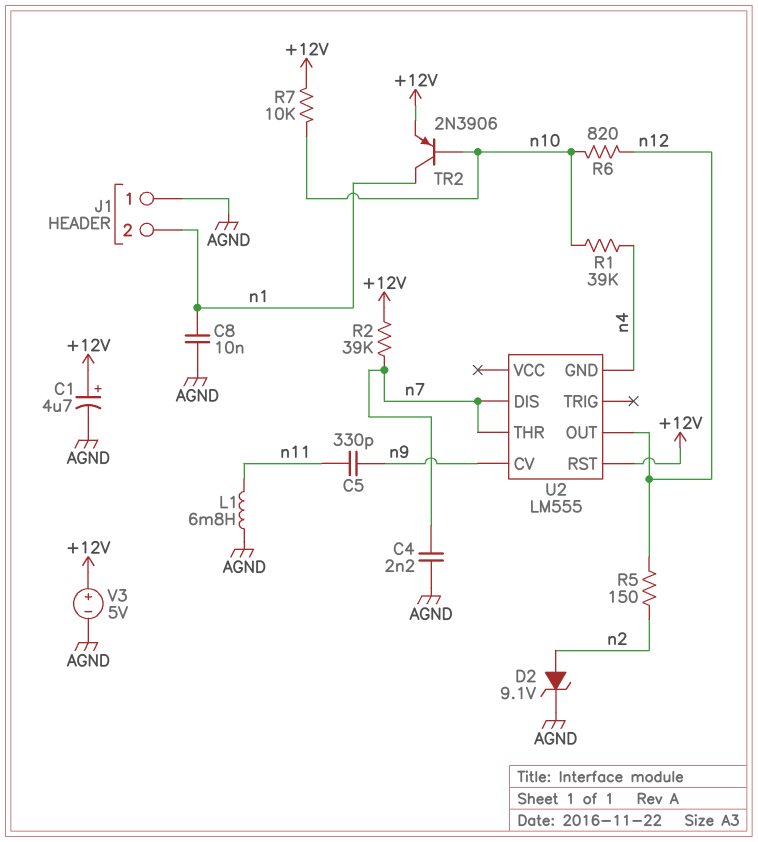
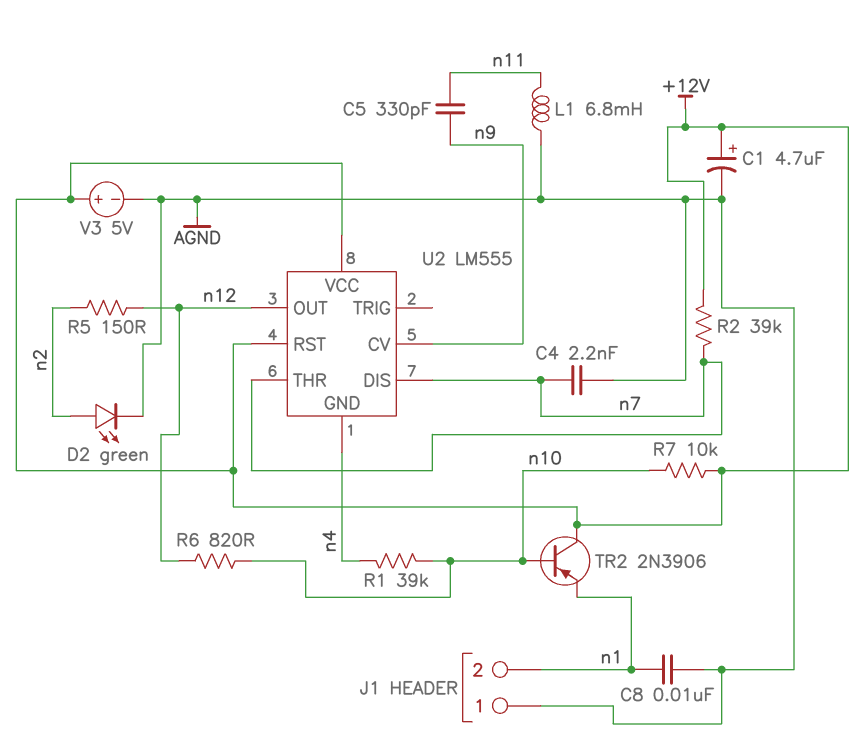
D2: zener 9.1V (A n2, K AGND) -> LED green (A n2, K AGND)
TR2: PNP 2N3906 (B n10, C n1, E +12V) -> PNP 2N3906 (B n10, C +12V, E n1)
U2 pin VCC: none -> +12V

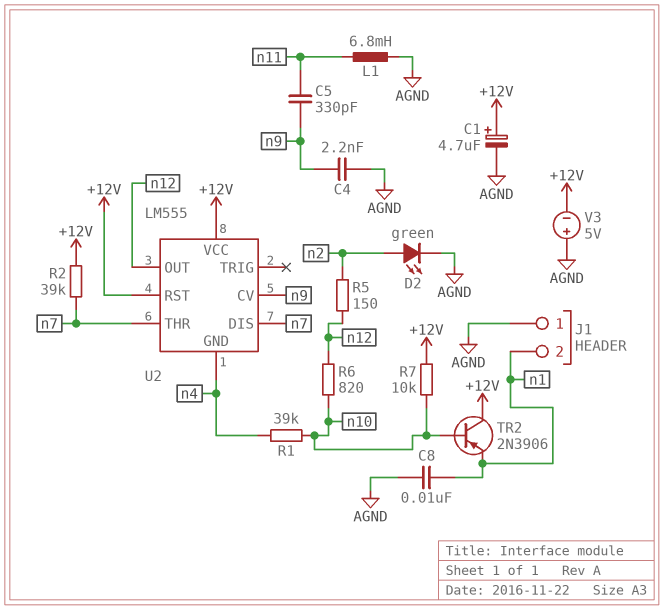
C4: 2.2nF (AGND, n7) -> 2.2nF (AGND, n9)
V3: 5V (plus +12V, minus AGND) -> 5V (plus AGND, minus +12V)

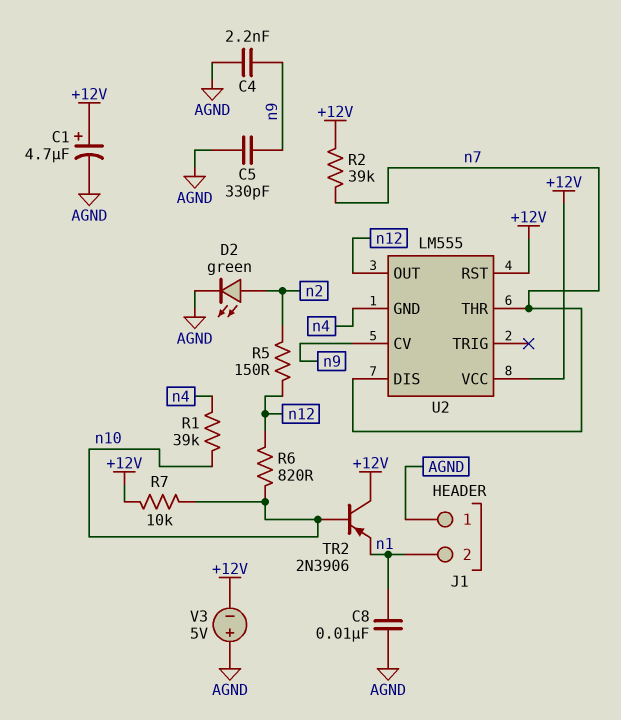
C5: 330pF (n9, n11) -> 330pF (AGND, n9)
L1: 6.8mH (AGND, n11) -> none

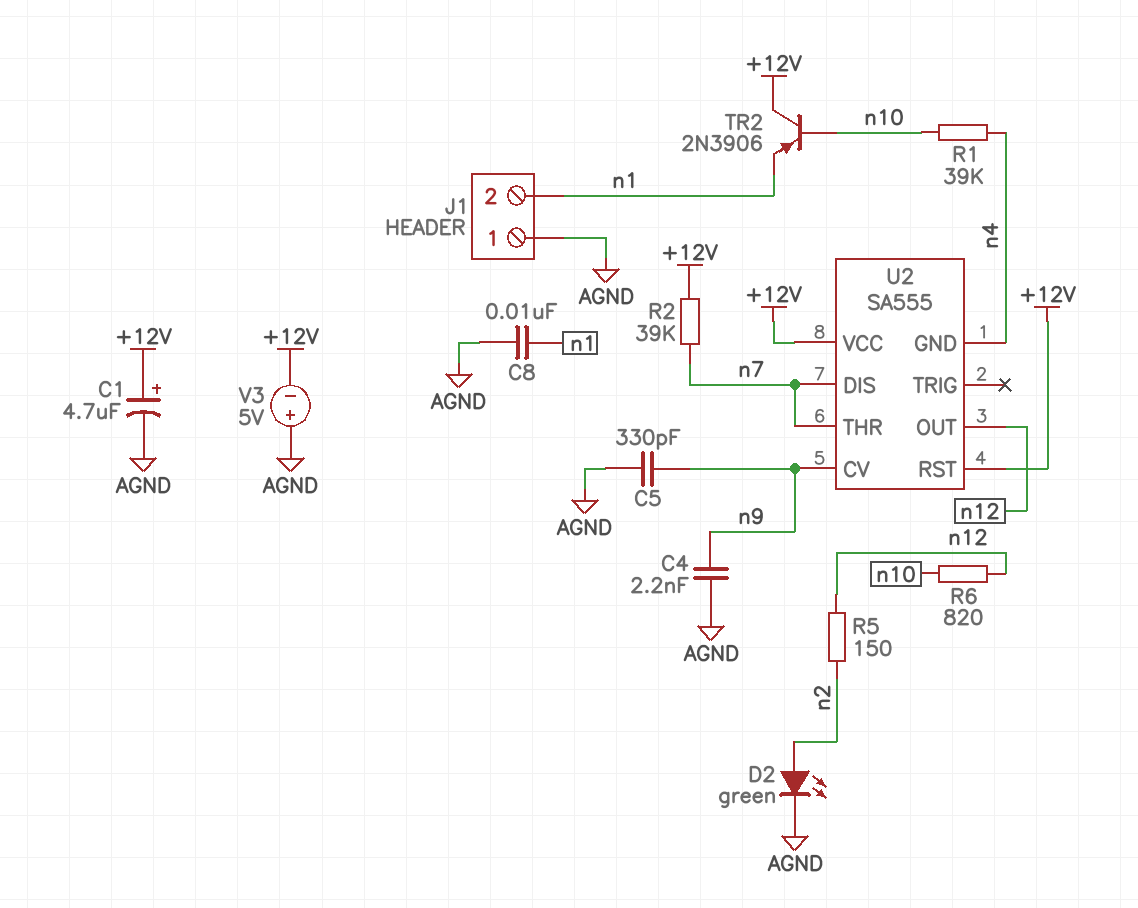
R7: 10k (+12V, n10) -> none
U2: LM555 -> SA555

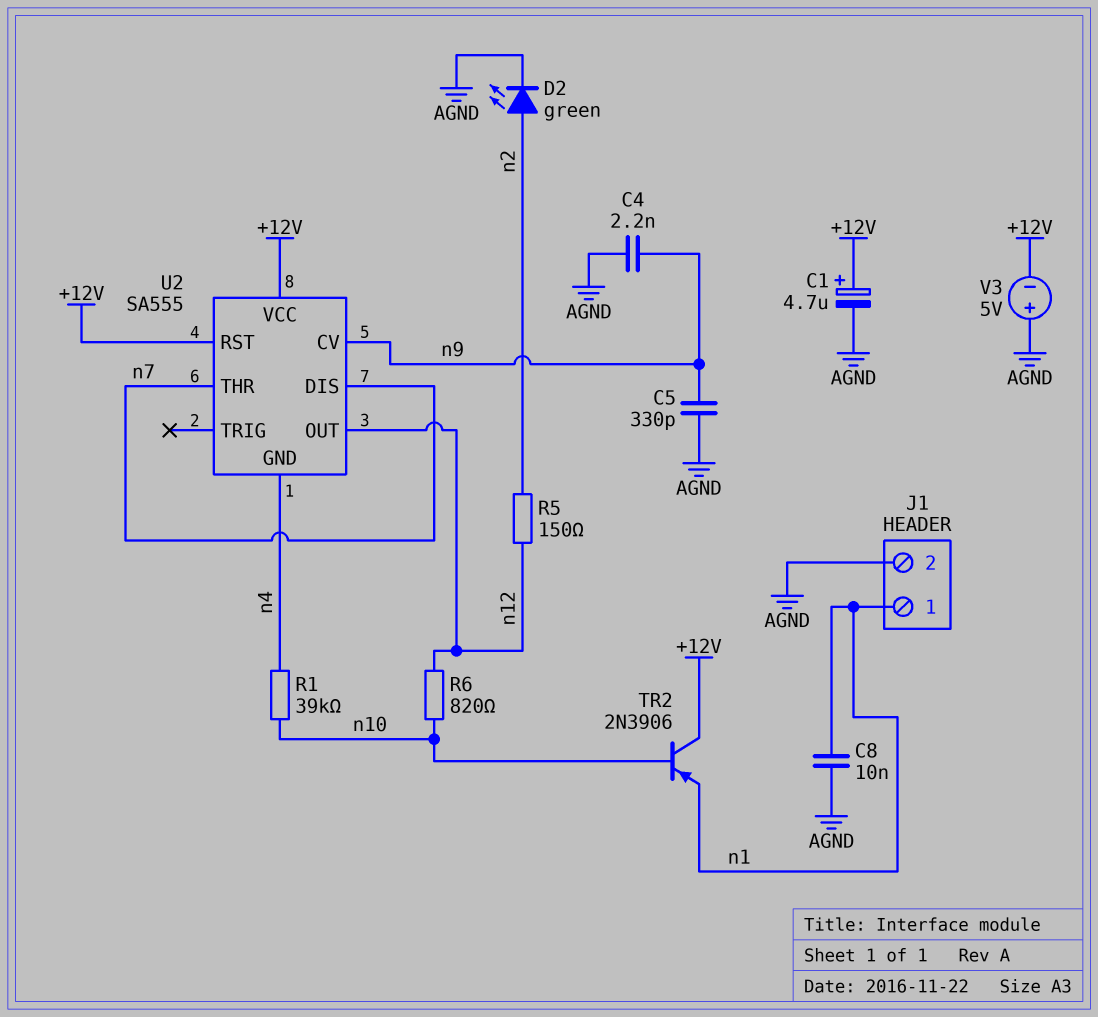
J1 pin 1: AGND -> n1
J1 pin 2: n1 -> AGND
R2: 39k (+12V, n7) -> none

